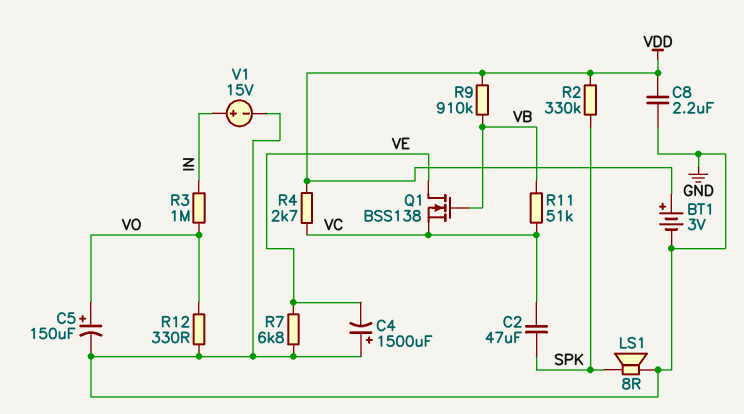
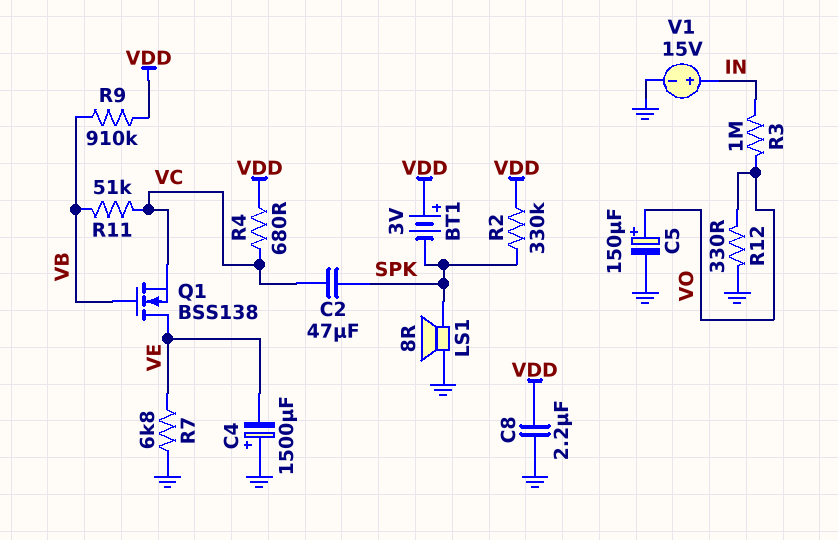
BT1: 3V (plus VDD, minus GND) -> 3V (plus VDD, minus SPK)
R4: 2.7k (VC, VDD) -> 680 (VC, VDD)

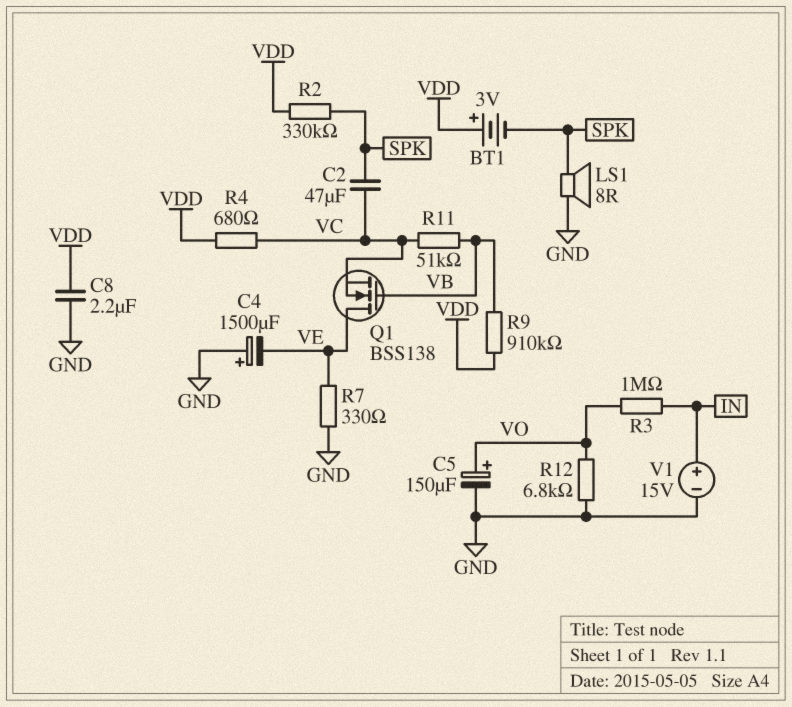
R7: 6.8k (GND, VE) -> 330 (GND, VE)
R12: 330 (GND, VO) -> 6.8k (GND, VO)

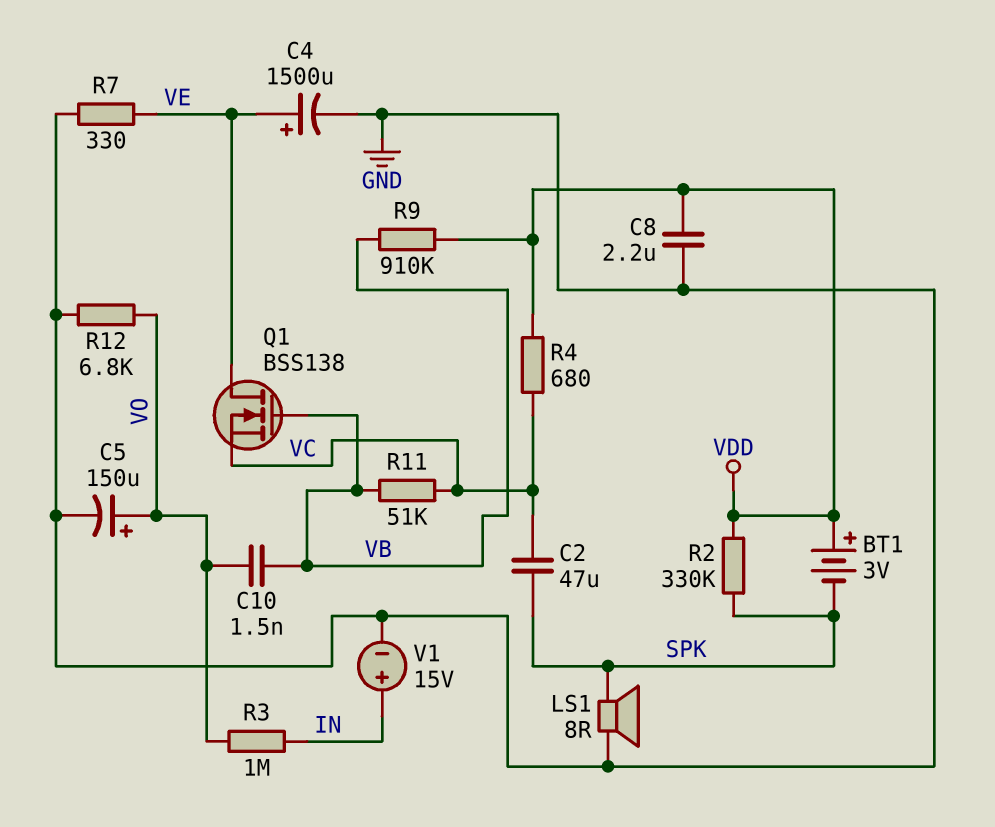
C4: 1500uF (plus GND, minus VE) -> 1500uF (plus VE, minus GND)
C10: none -> 1.5nF (VB, VO)

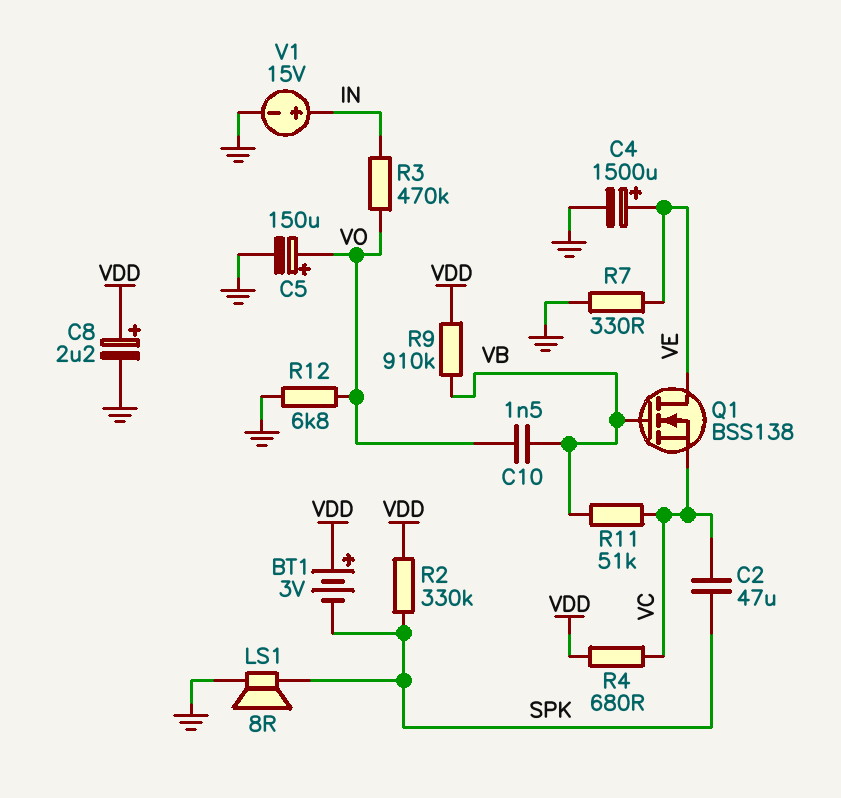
C8: 2.2uF (GND, VDD) -> 2.2uF (plus VDD, minus GND)
R3: 1M (IN, VO) -> 470k (IN, VO)

